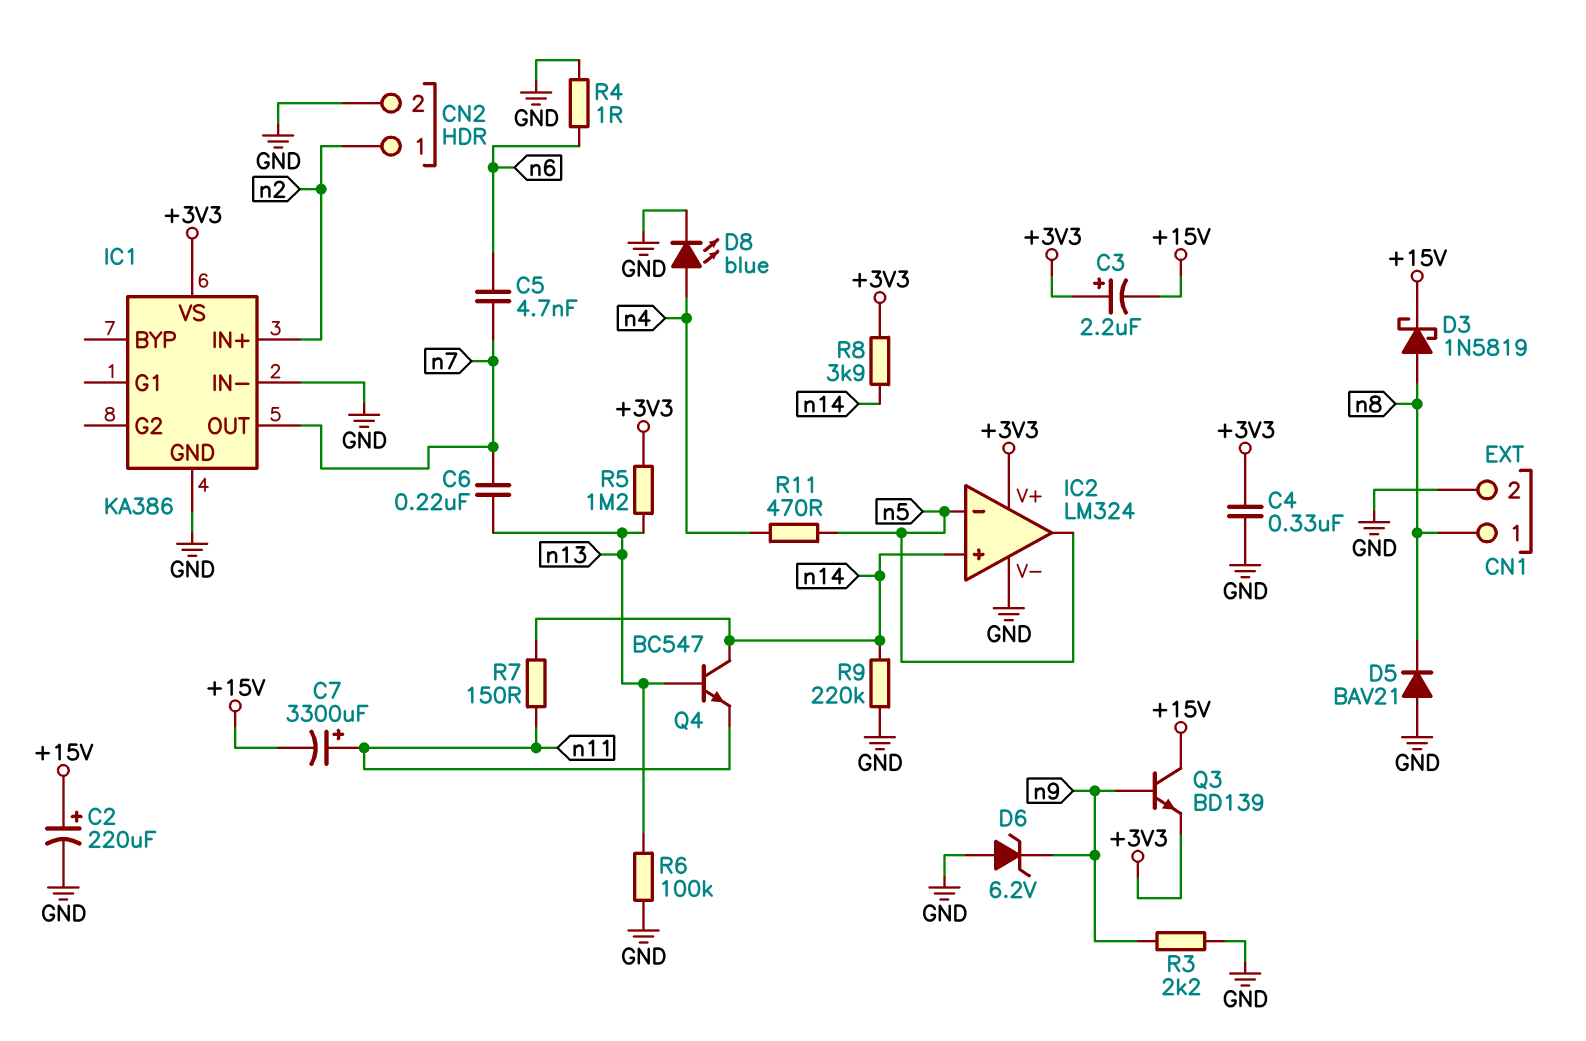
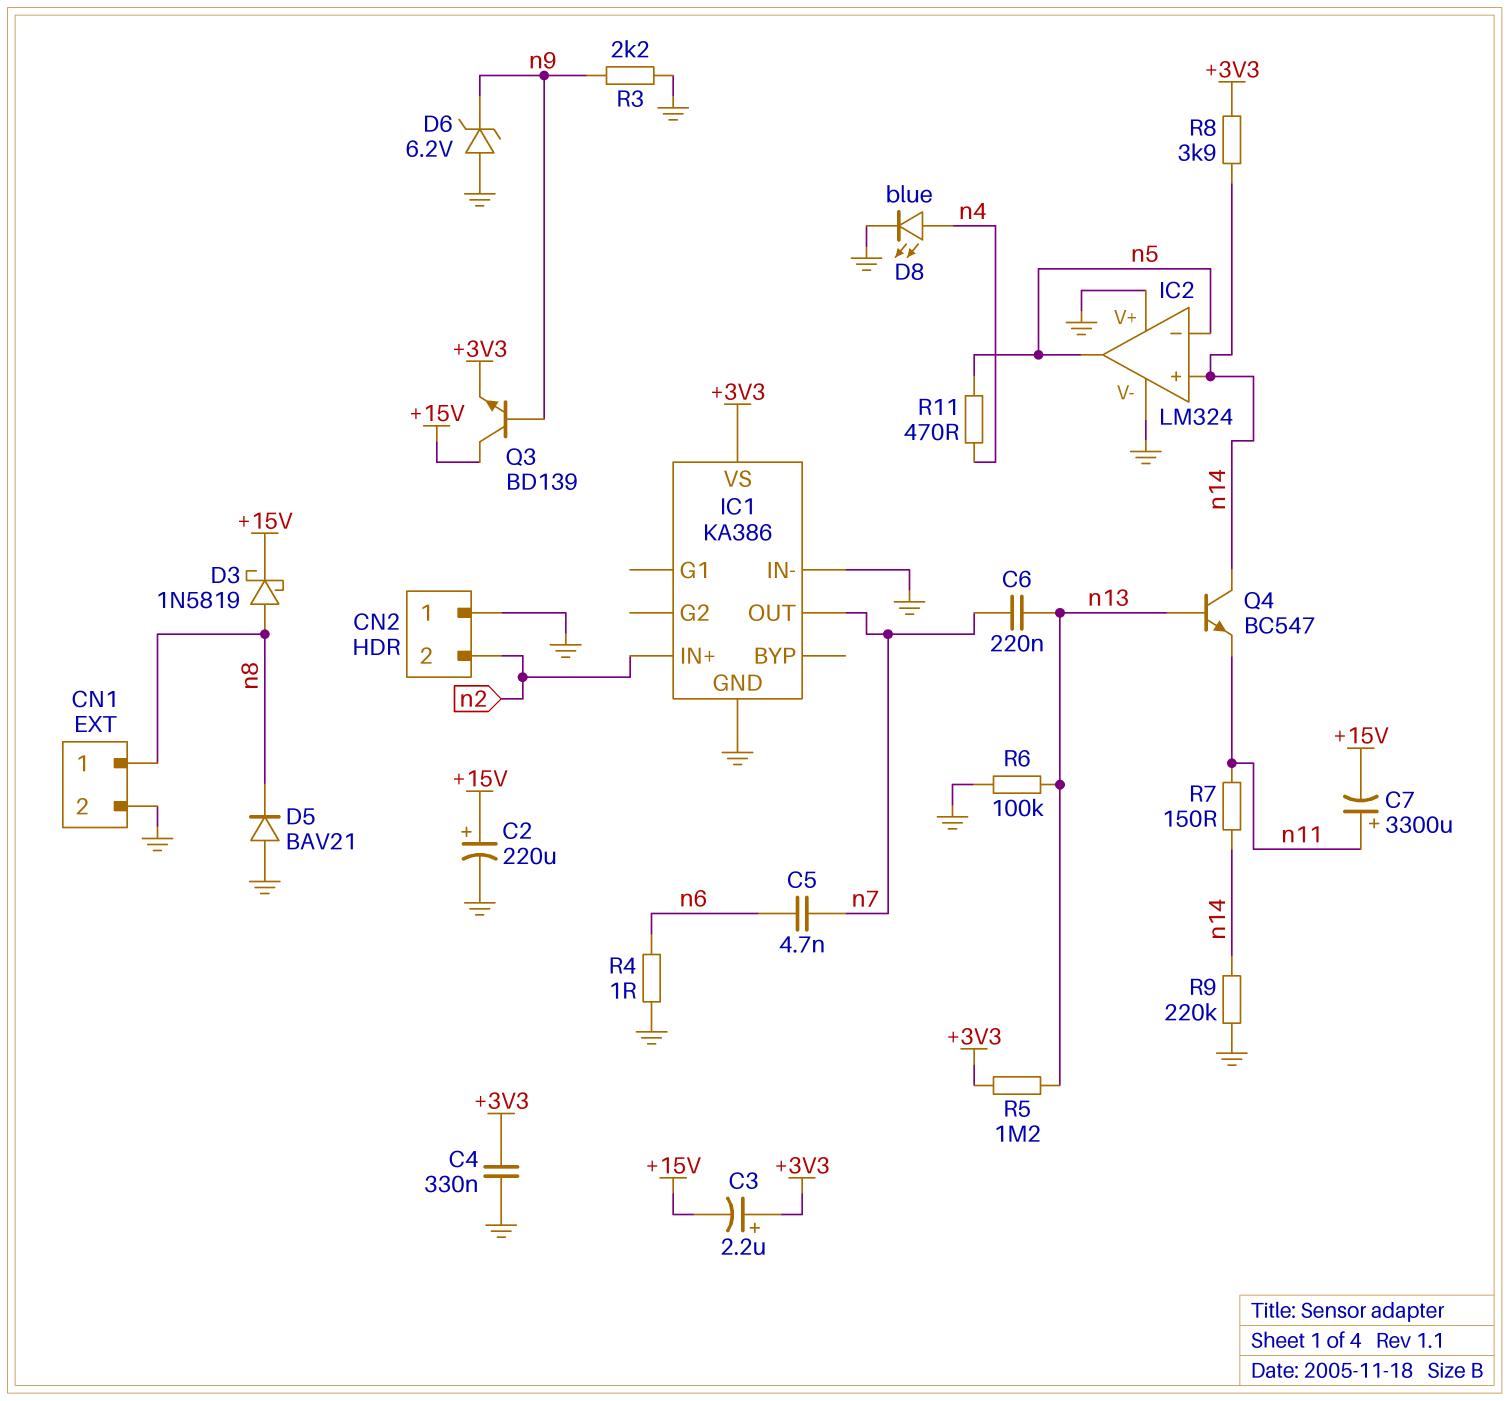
CN2 pin 1: n2 -> GND
CN2 pin 2: GND -> n2
IC2 pin V+: +3V3 -> GND

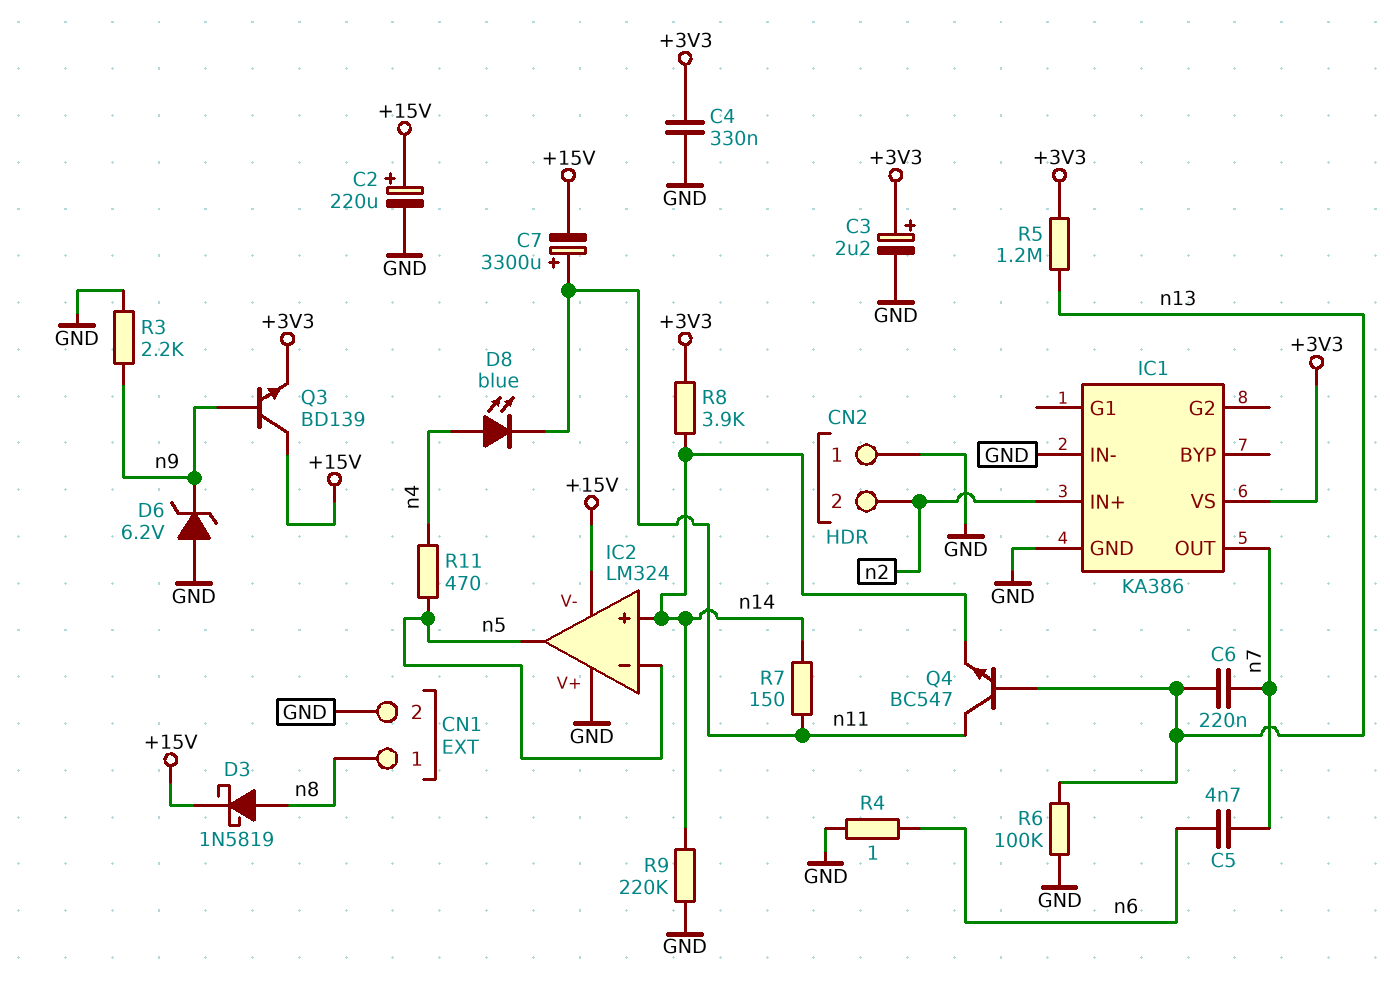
C3: 2.2uF (plus +3V3, minus +15V) -> 2.2uF (plus +3V3, minus GND)
D5: diode BAV21 (A GND, K n8) -> none
D8: LED blue (A n4, K GND) -> LED blue (A n4, K n11)
IC2 pin V-: GND -> +15V
Q4: NPN BC547 (B n13, C n14, E n11) -> NPN BC547 (B n13, C n11, E n14)

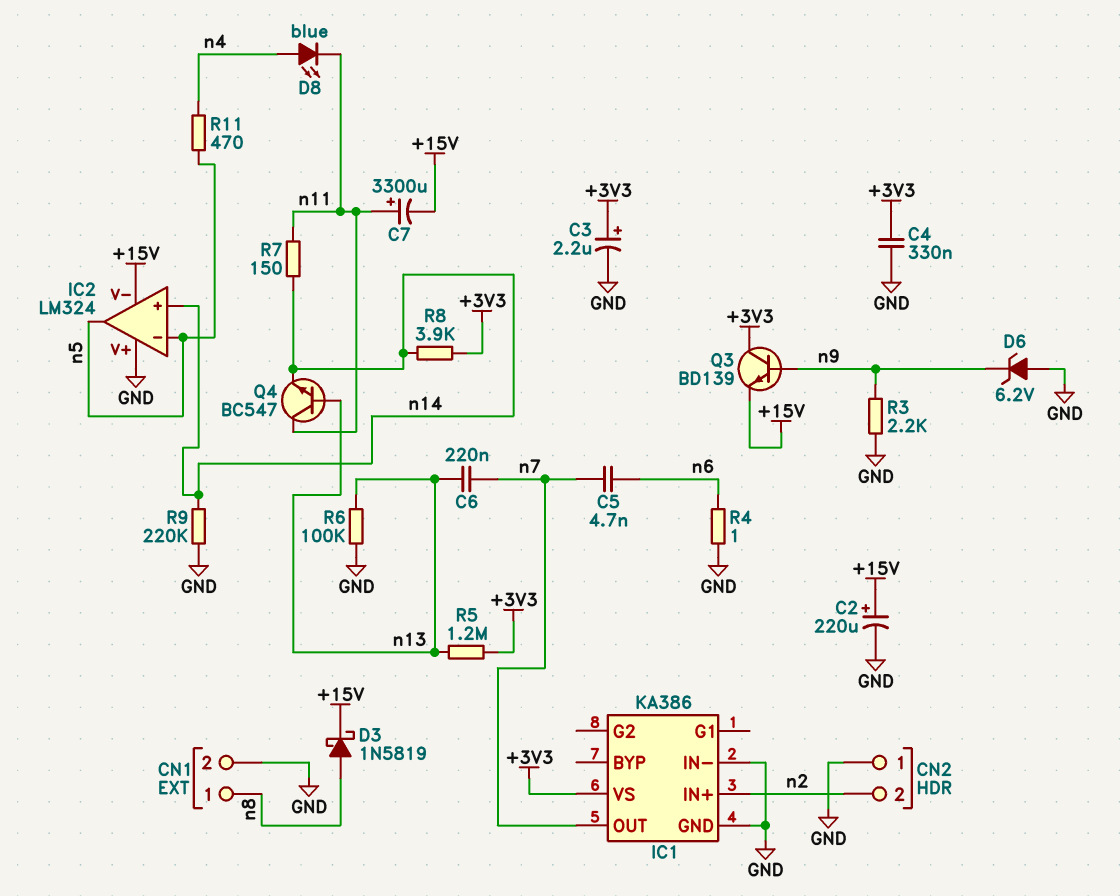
Q3: NPN BD139 (B n9, C +15V, E +3V3) -> NPN BD139 (B n9, C +3V3, E +15V)

